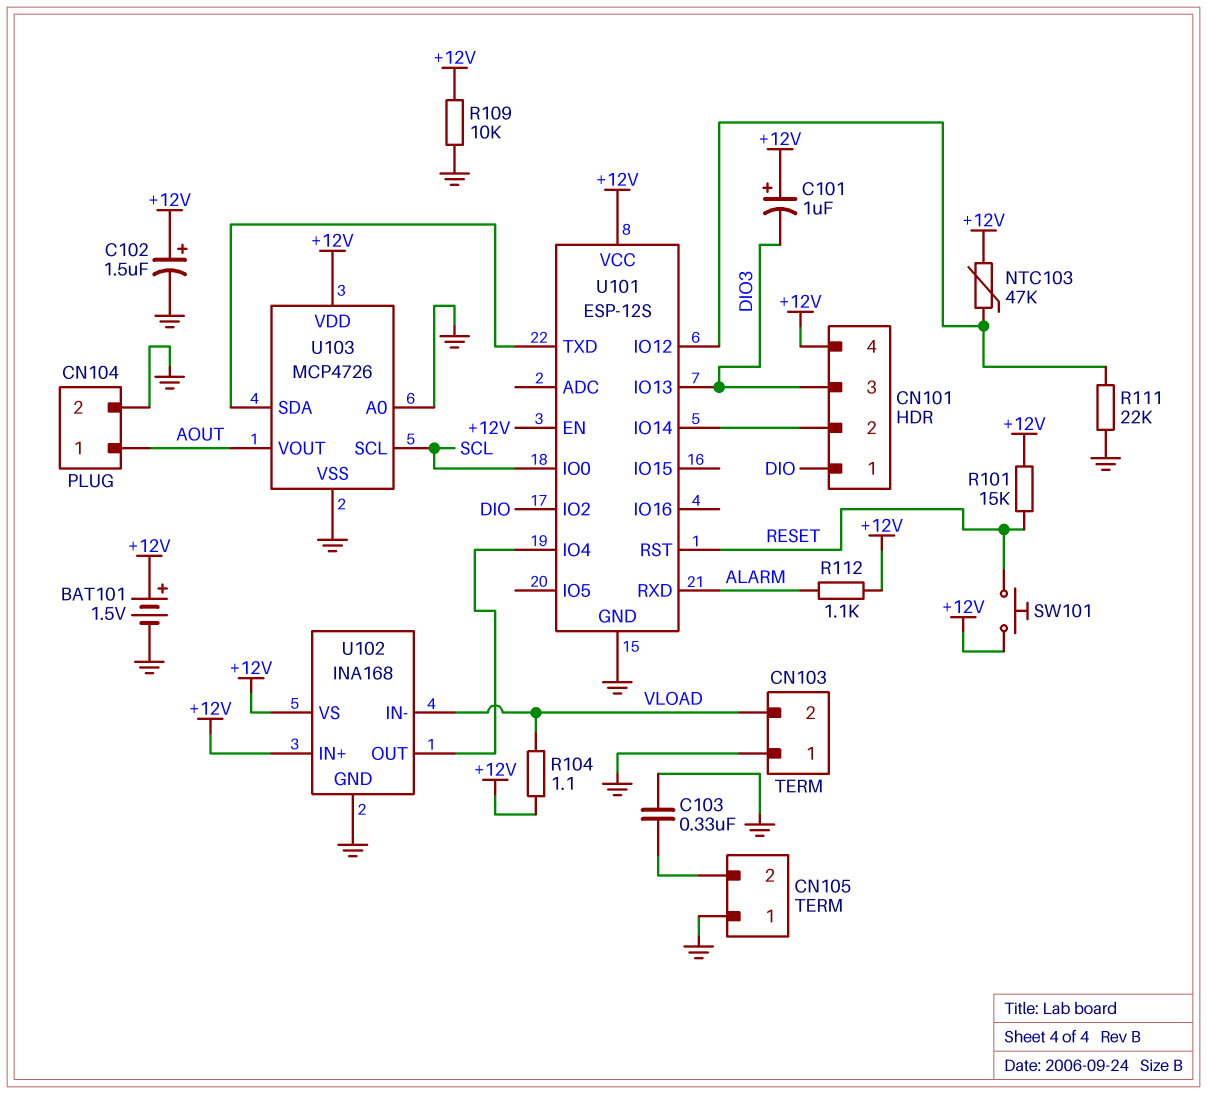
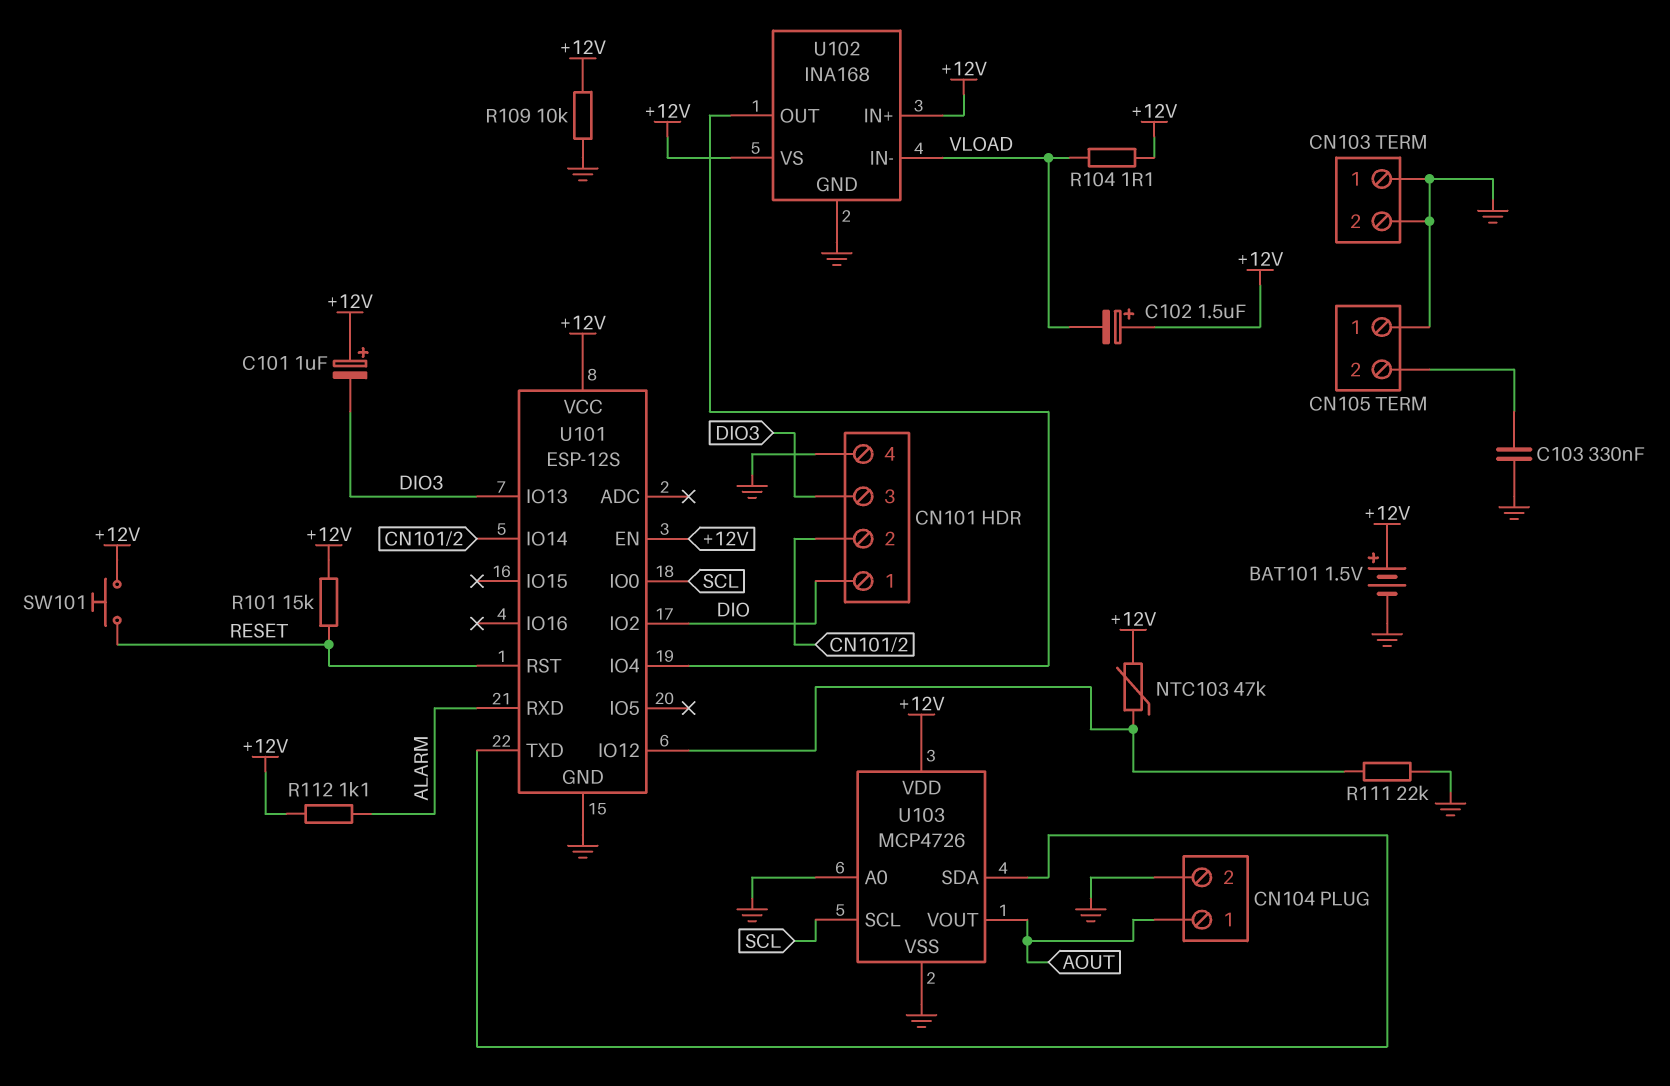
C102: 1.5uF (plus +12V, minus GND) -> 1.5uF (plus +12V, minus VLOAD)
CN101 pin 4: +12V -> GND
CN103 pin 2: VLOAD -> GND

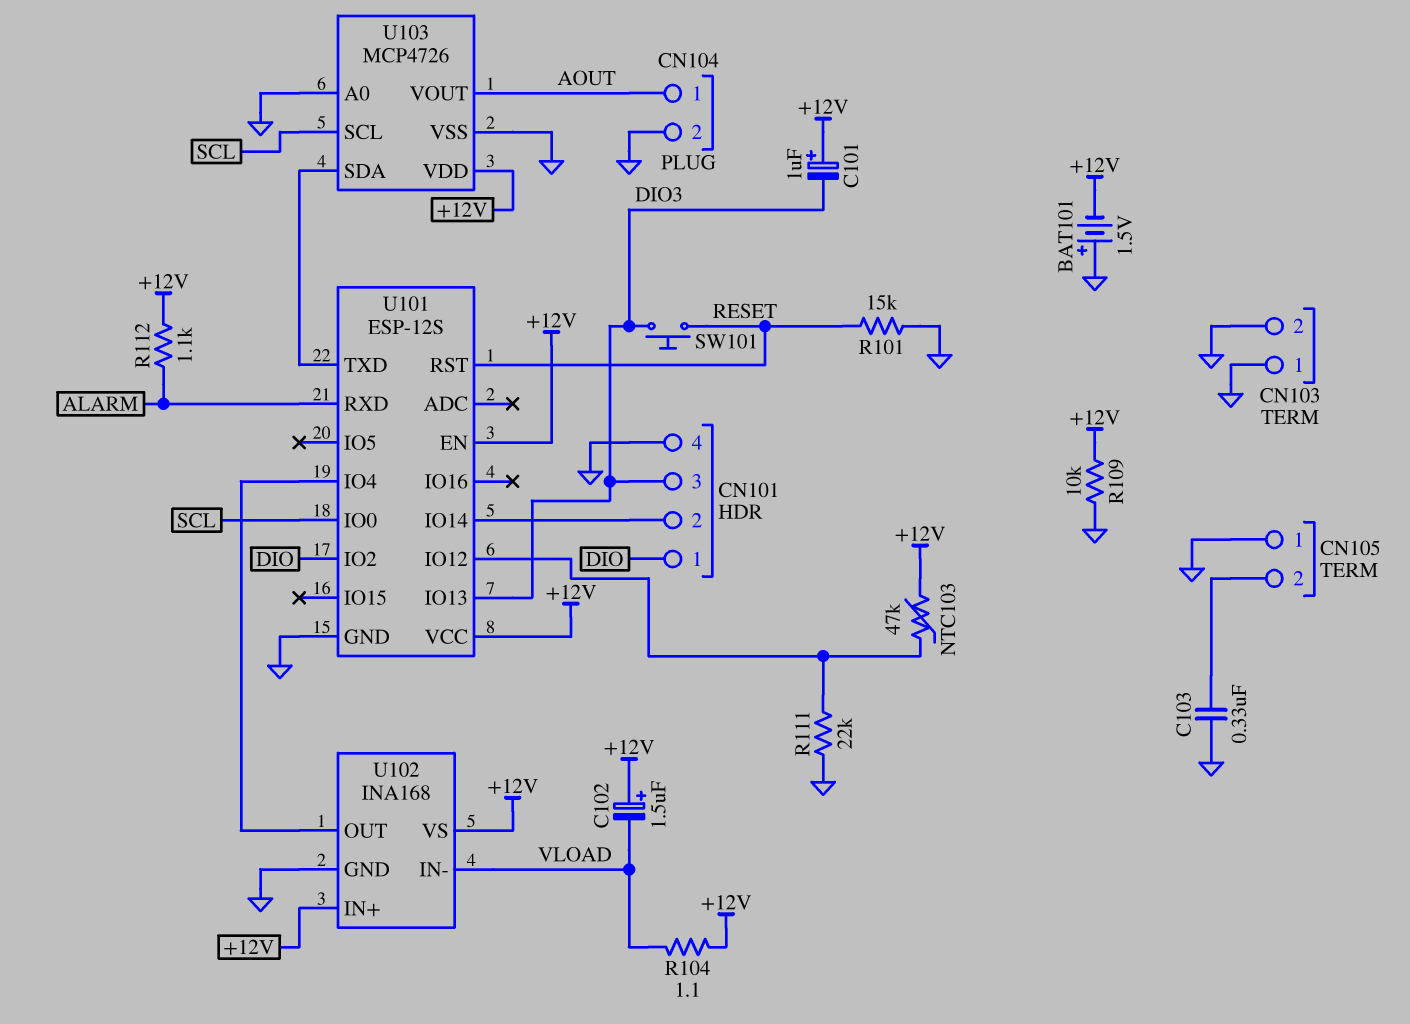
BAT101: 1.5V (plus +12V, minus GND) -> 1.5V (plus GND, minus +12V)
R101: 15k (+12V, RESET) -> 15k (GND, RESET)
SW101: button (+12V, RESET) -> button (DIO3, RESET)

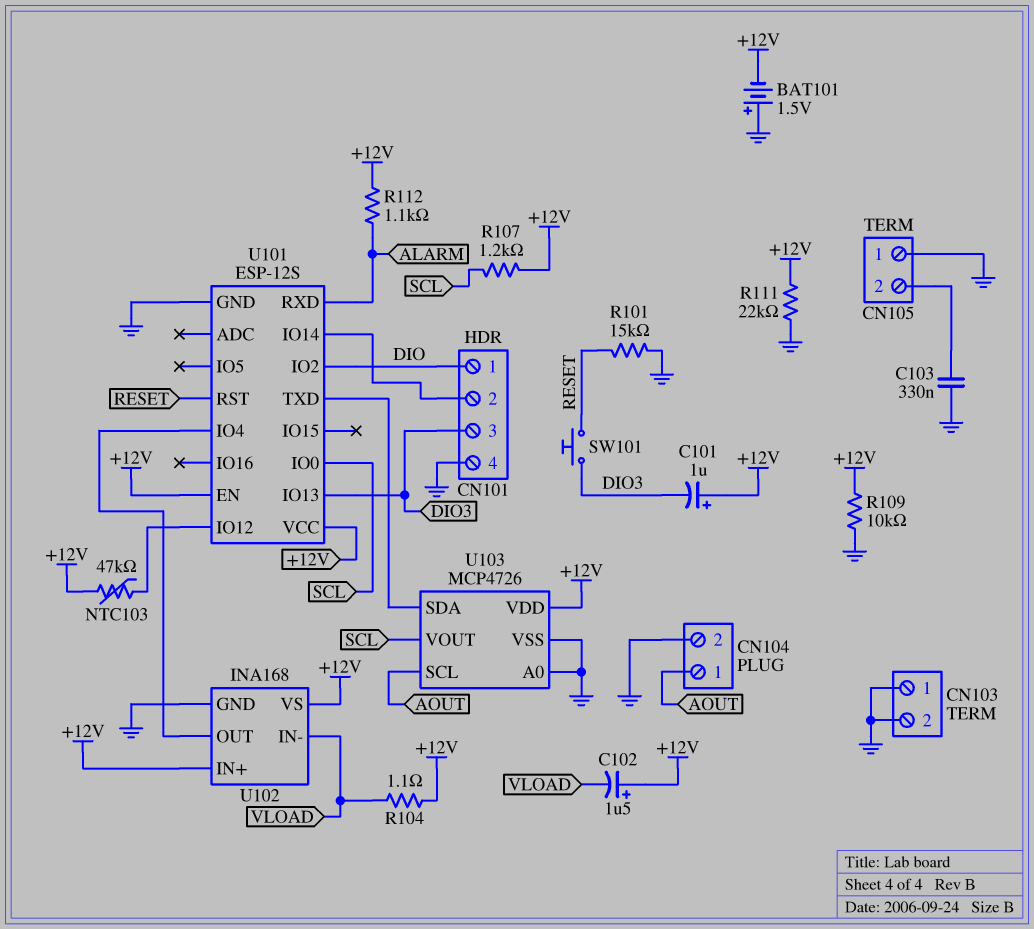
R107: none -> 1.2k (+12V, SCL)
R111: 22k (GND, U101/IO12) -> 22k (+12V, GND)
U103 pin SCL: SCL -> AOUT
U103 pin VOUT: AOUT -> SCL

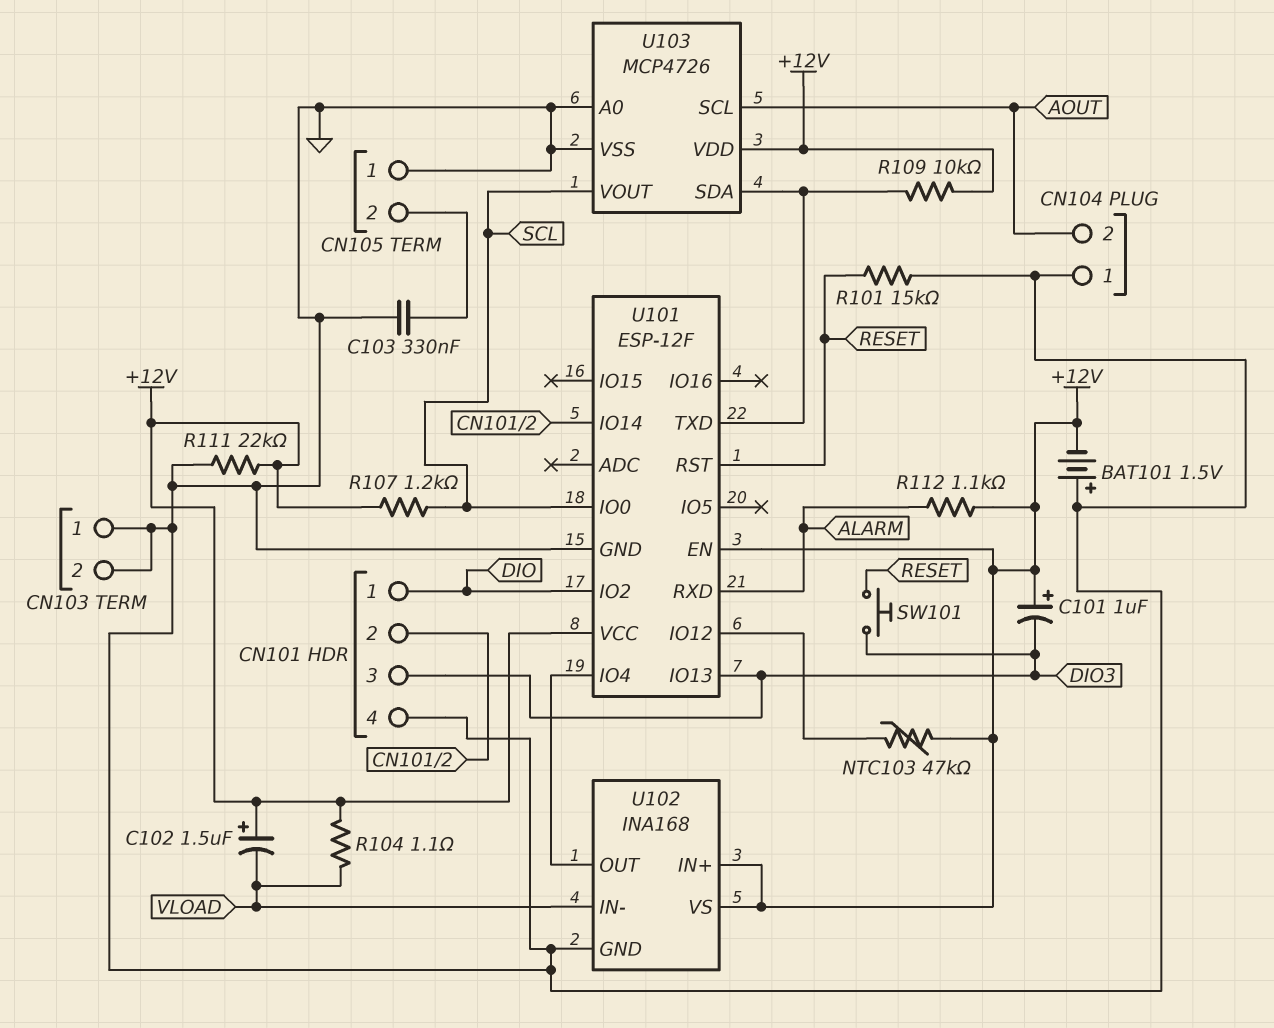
CN104 pin 1: AOUT -> GND
CN104 pin 2: GND -> AOUT
R109: 10k (+12V, GND) -> 10k (+12V, U101/TXD)
U101: ESP-12S -> ESP-12F

